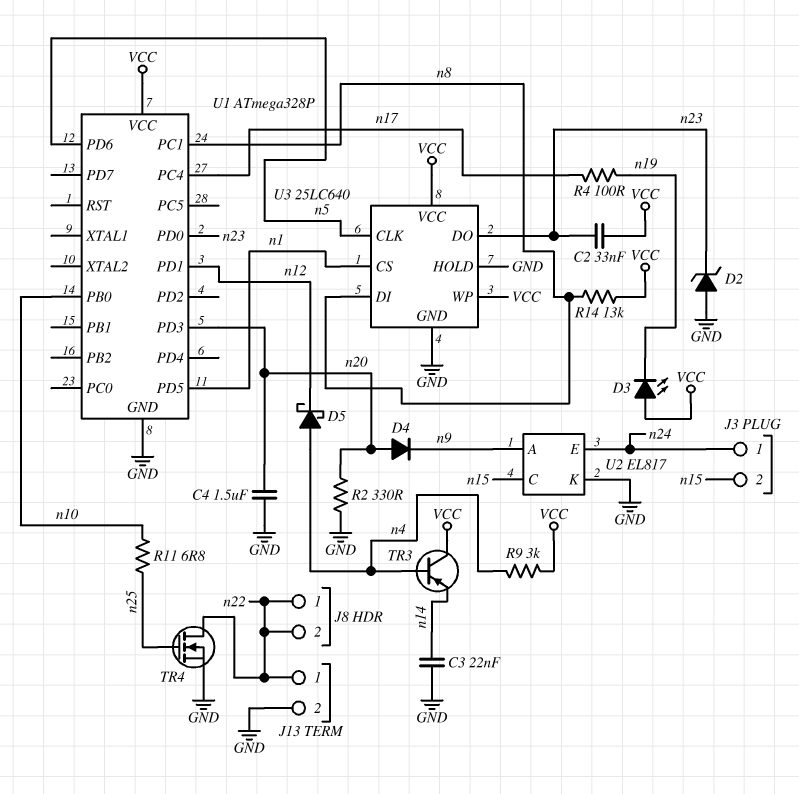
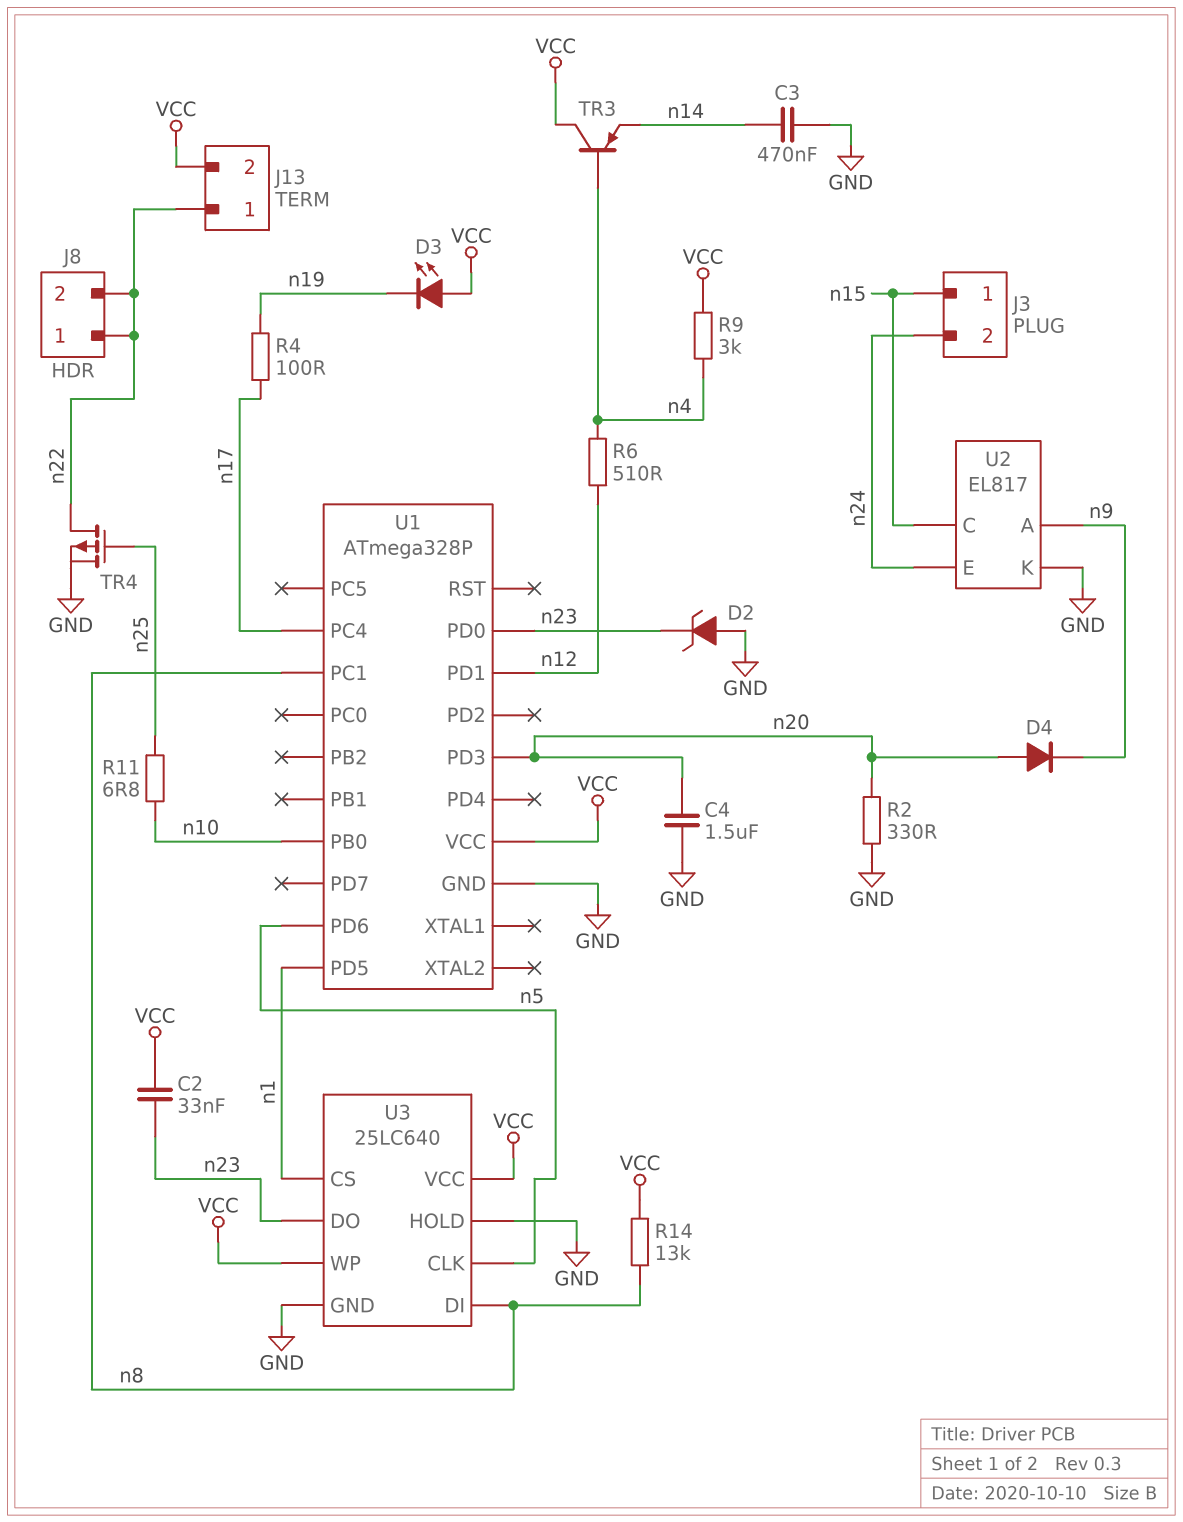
C3: 22nF (GND, n14) -> 470nF (GND, n14)
D5: schottky (A n4, K n12) -> none
J3 pin 1: n24 -> n15
J3 pin 2: n15 -> n24
J13 pin 2: GND -> VCC
R6: none -> 510 (n4, n12)
TR4: NMOS (G n25, D n22, S GND) -> PMOS (G n25, D n22, S GND)

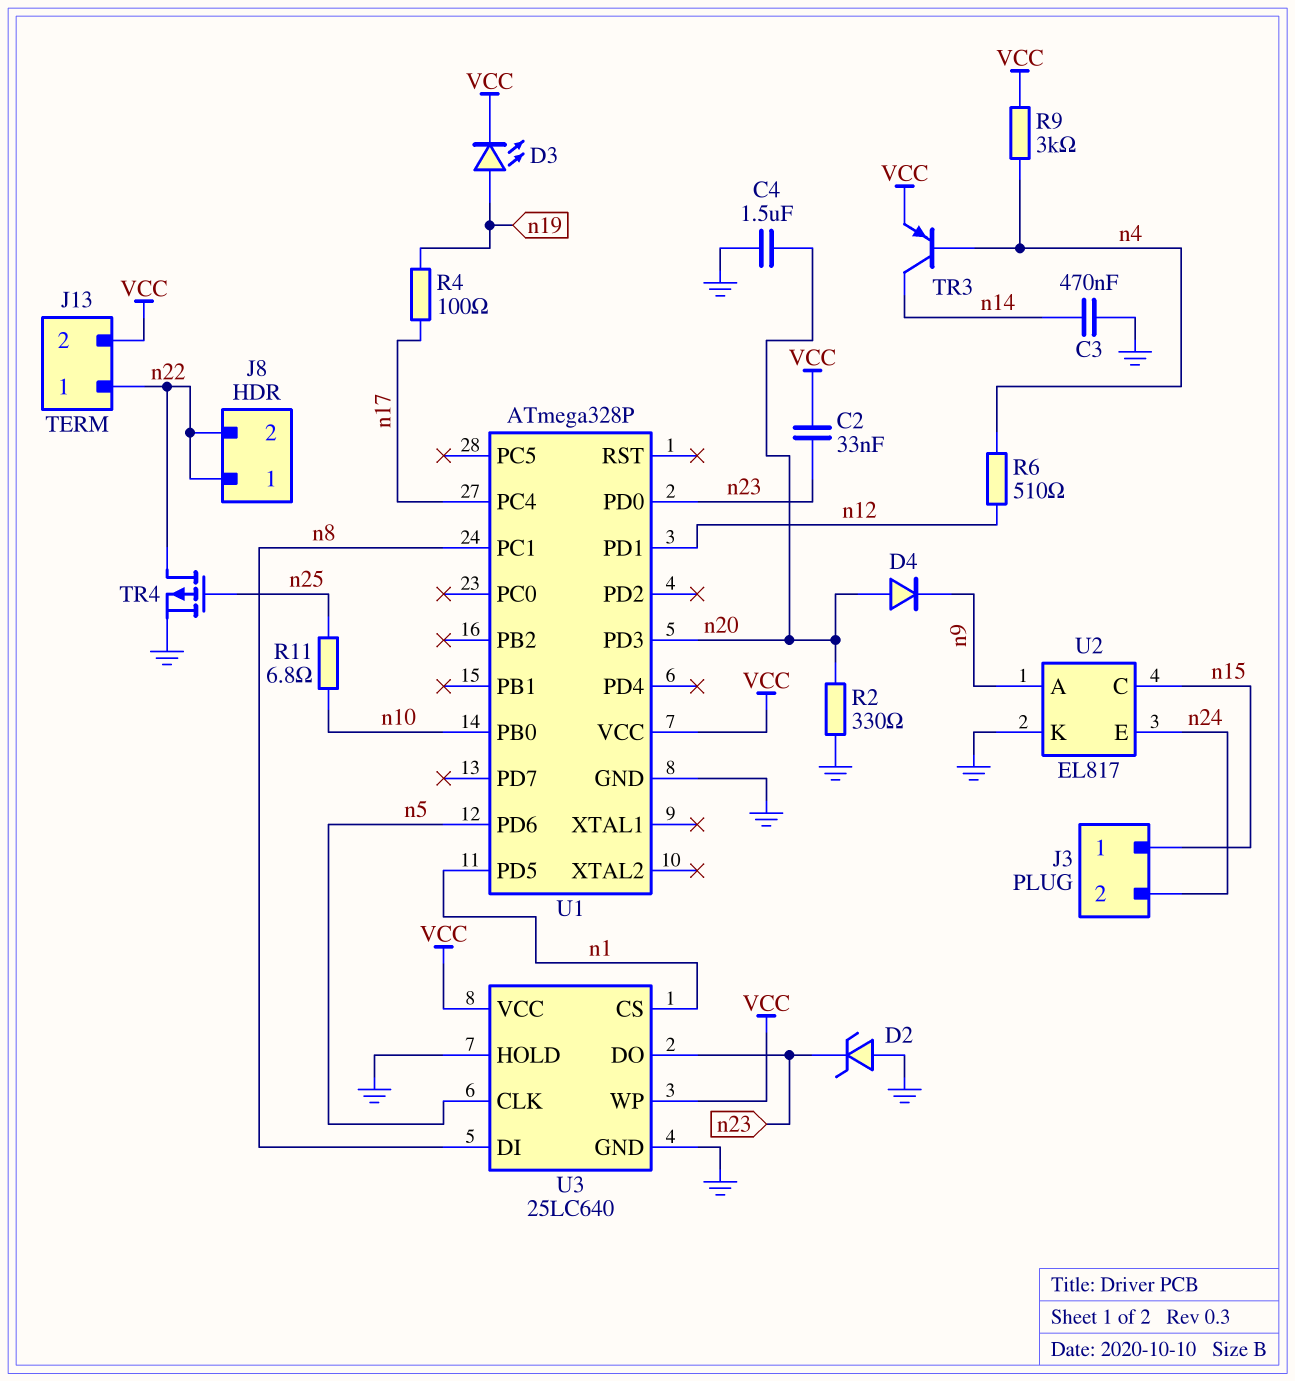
D3: LED (A VCC, K n19) -> LED (A n19, K VCC)
R14: 13k (VCC, n8) -> none
TR3: PNP (B n4, C VCC, E n14) -> PNP (B n4, C n14, E VCC)

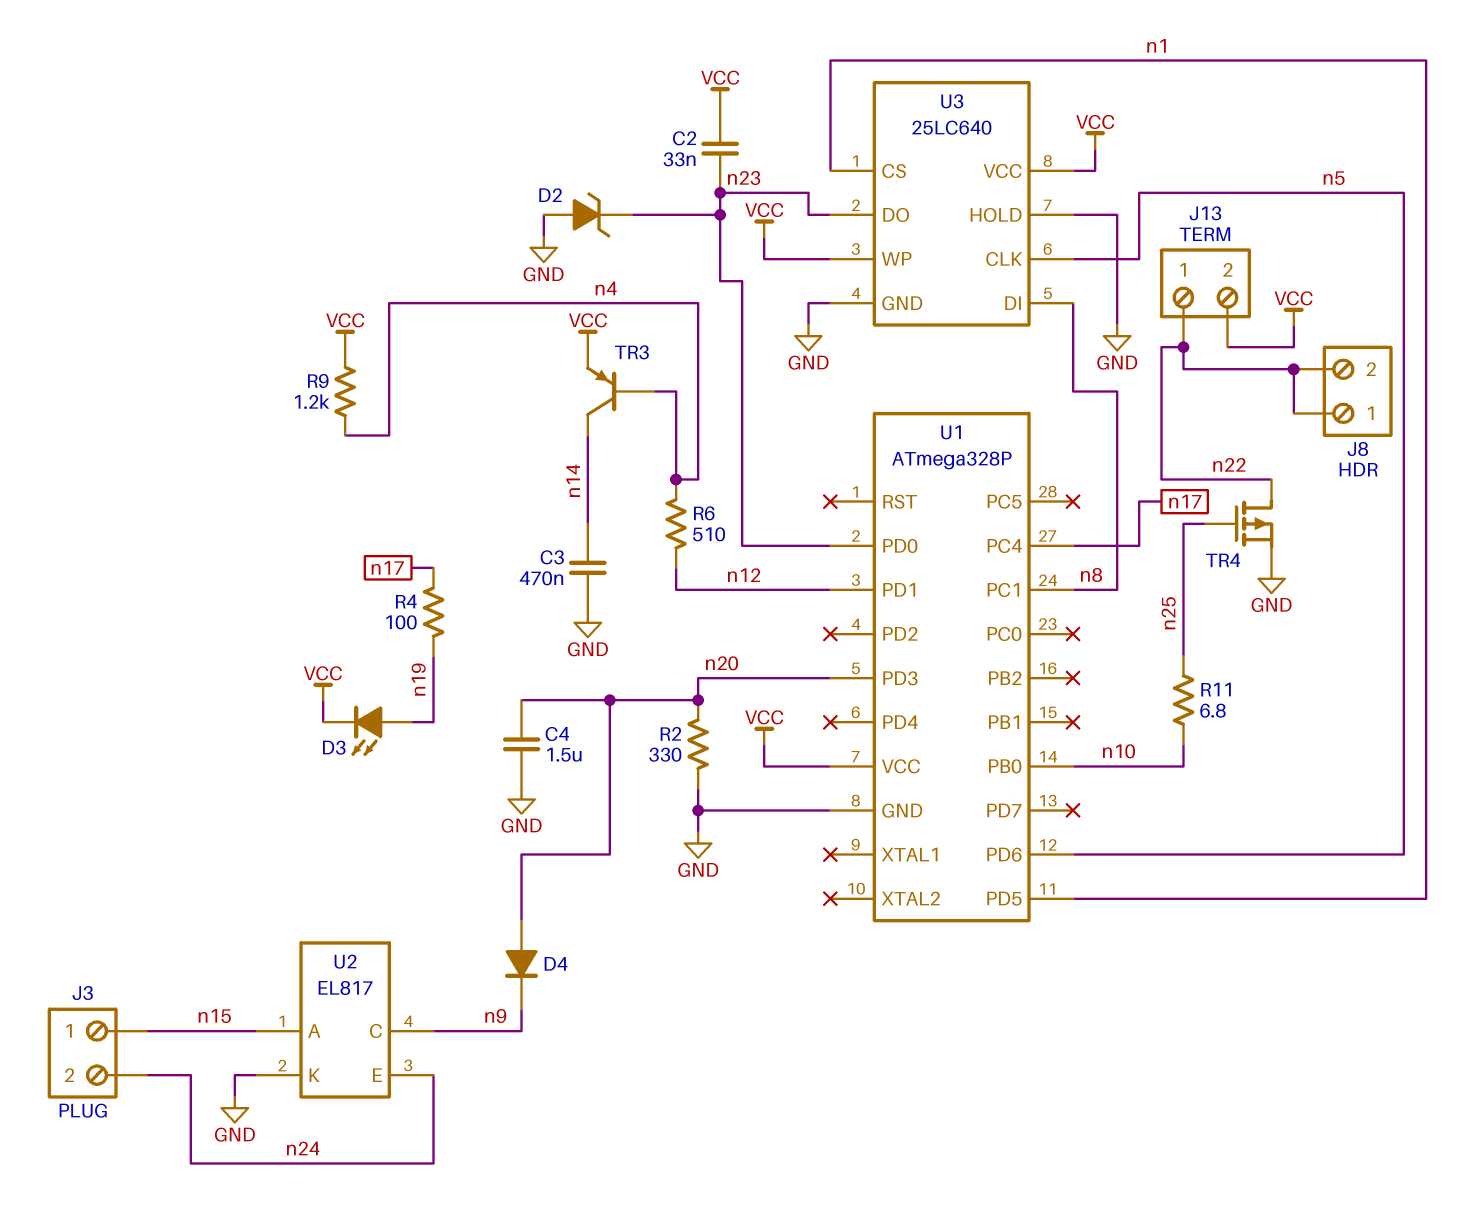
R9: 3k (VCC, n4) -> 1.2k (VCC, n4)
U2 pin A: n9 -> n15
U2 pin C: n15 -> n9

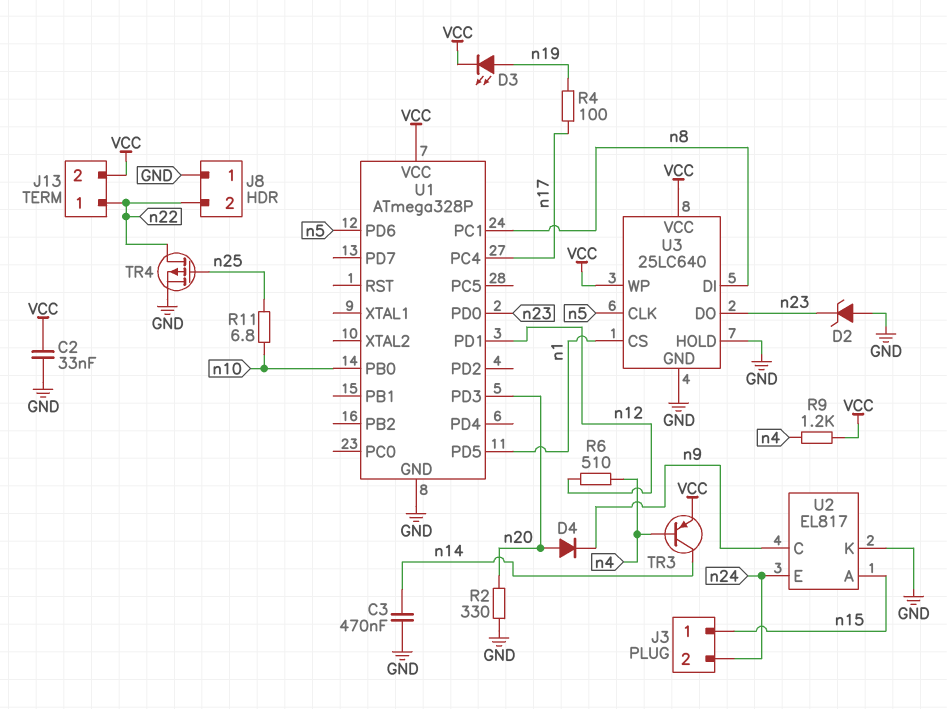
C2: 33nF (VCC, n23) -> 33nF (GND, VCC)
C4: 1.5uF (GND, n20) -> none
J8 pin 1: n22 -> GND

